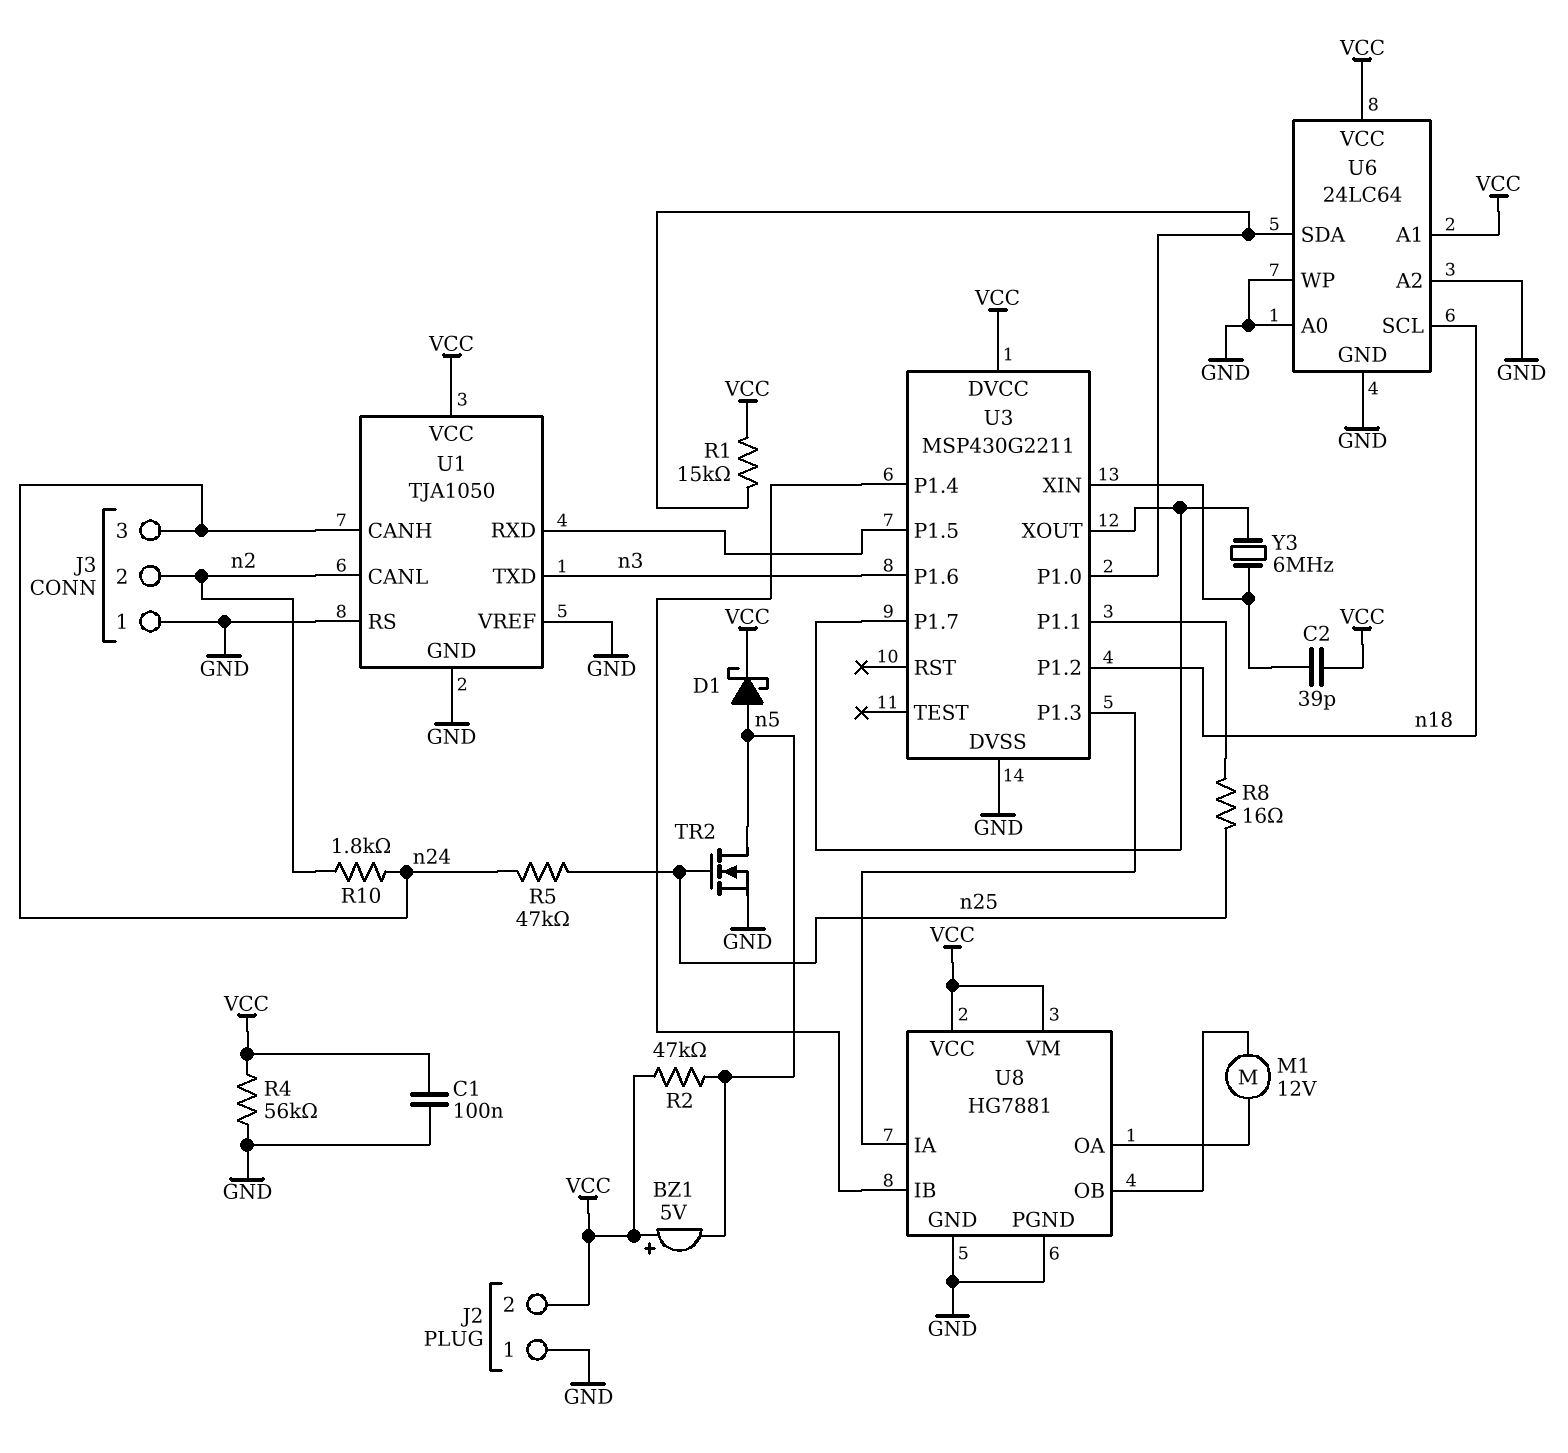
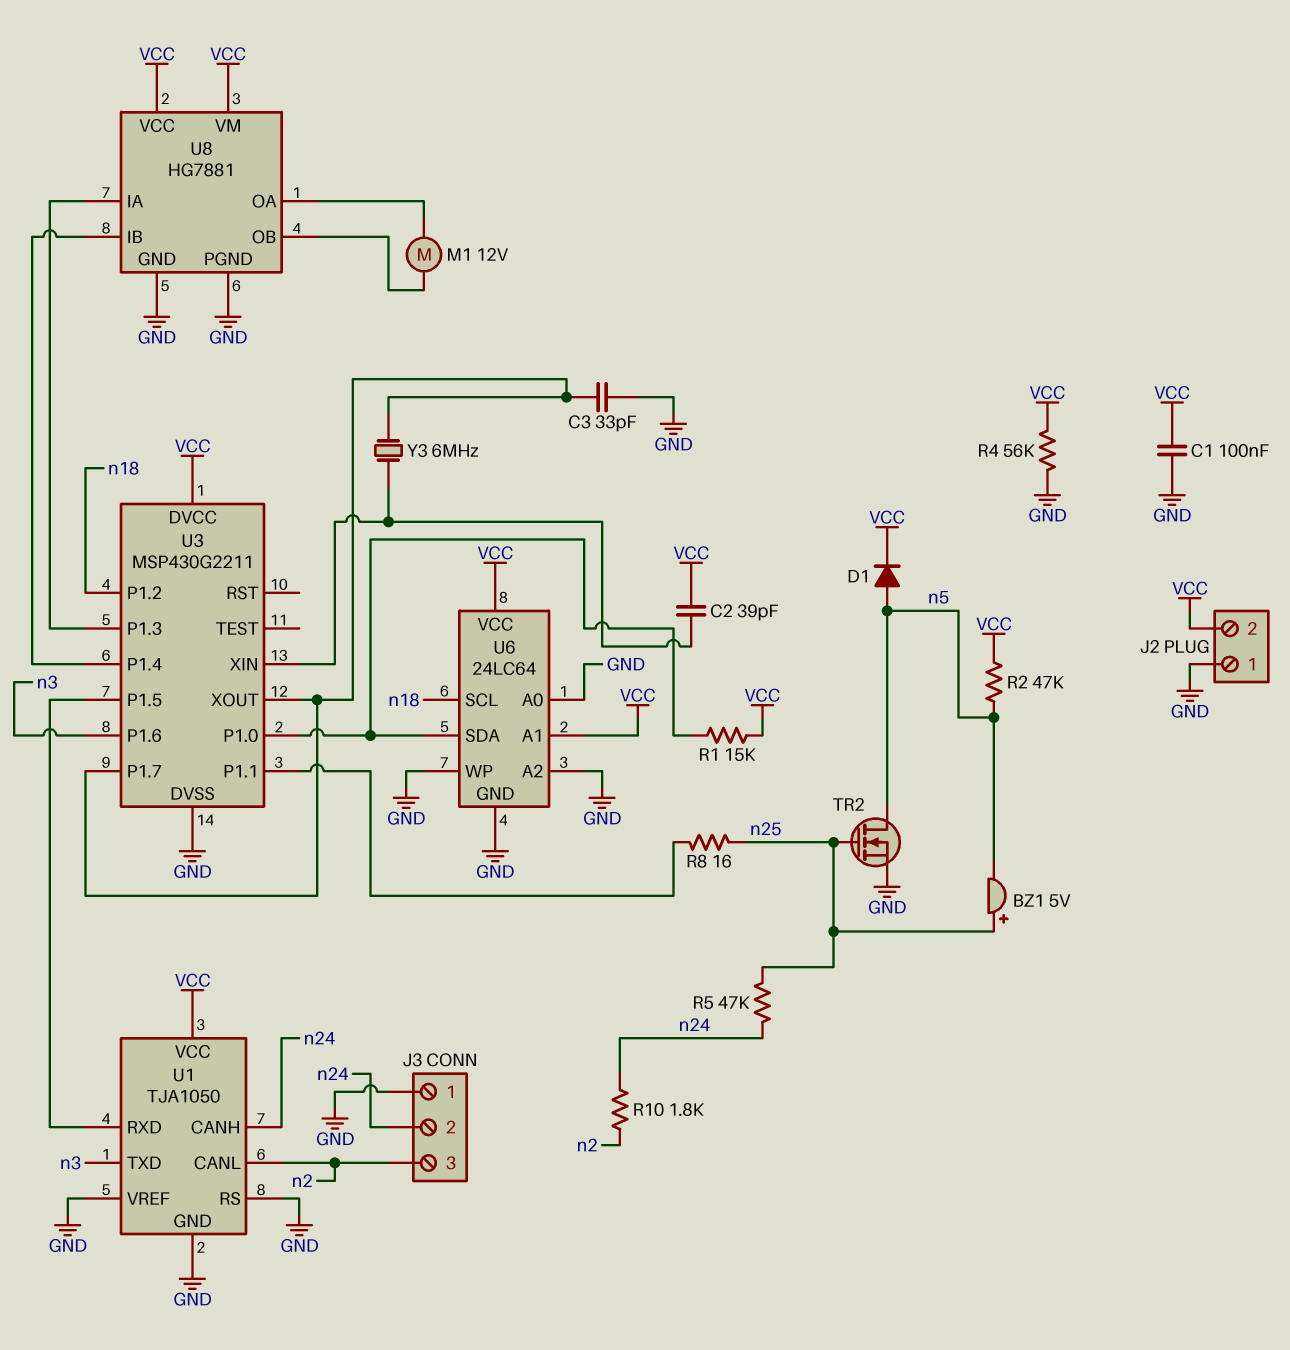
BZ1: buzzer 5V (plus VCC, minus n5) -> buzzer 5V (plus n25, minus n5)
C3: none -> 33pF (GND, U3/P1.7)
D1: schottky (A n5, K VCC) -> diode (A n5, K VCC)
J3 pin 2: n2 -> n24
J3 pin 3: n24 -> n2

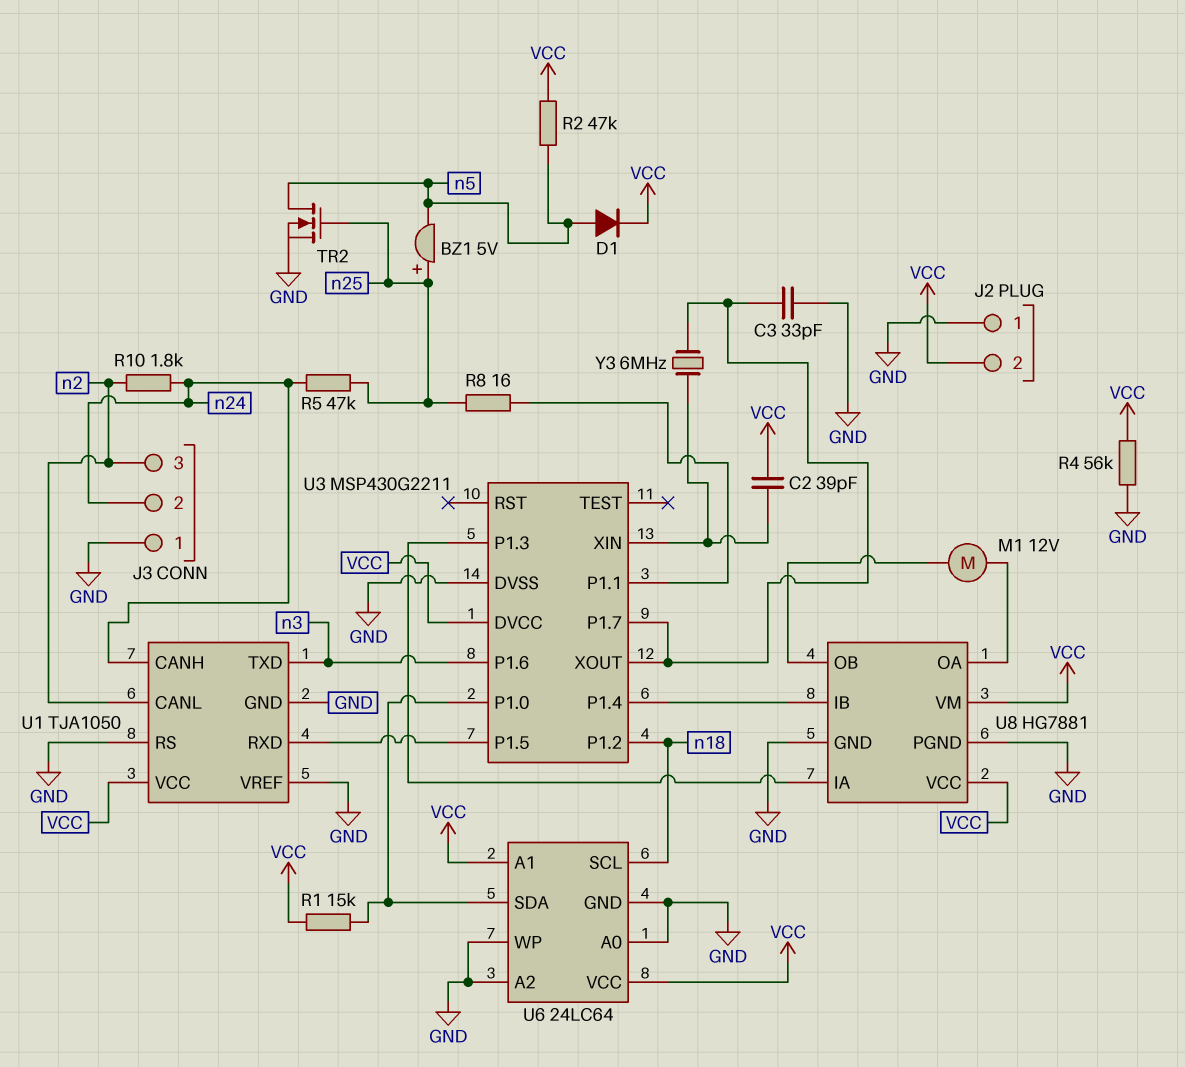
C1: 100nF (GND, VCC) -> none

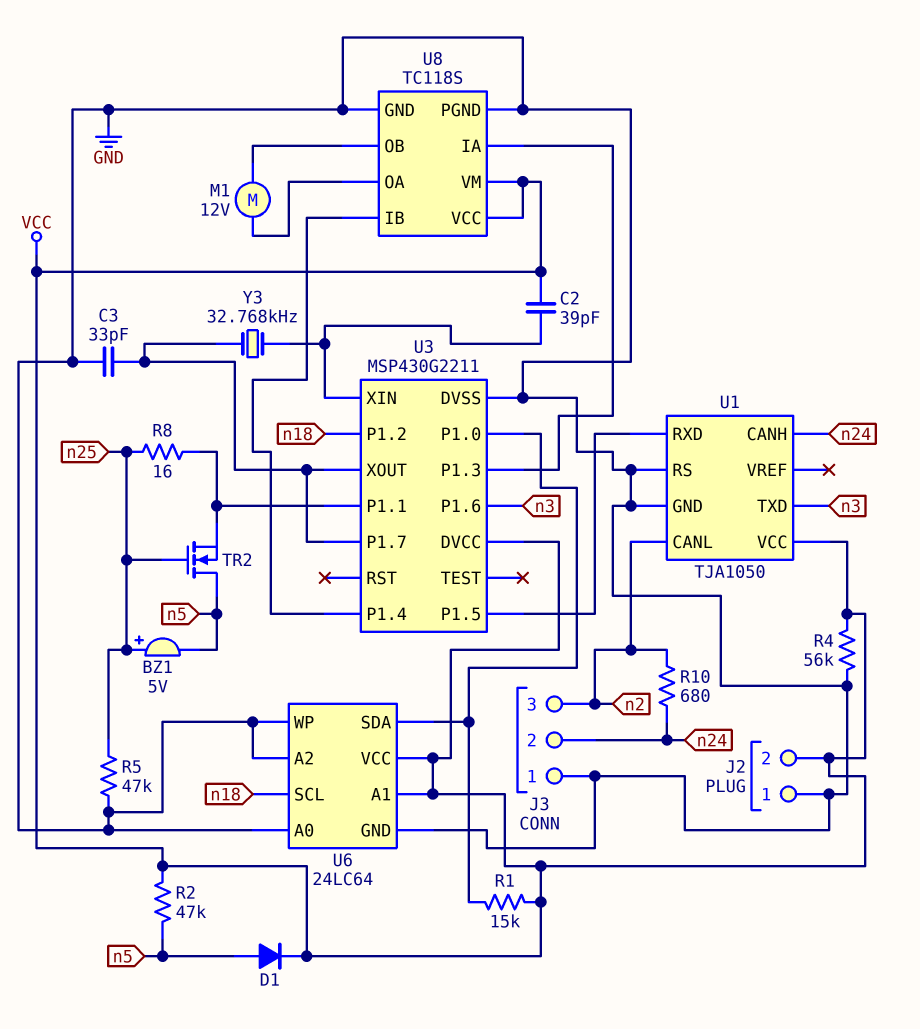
R5: 47k (n24, n25) -> 47k (GND, n25)
R10: 1.8k (n2, n24) -> 680 (n2, n24)
TR2: NMOS (G n25, D n5, S GND) -> NMOS (G n25, D n5, S U3/P1.1)
U1 pin VREF: GND -> none
U8: HG7881 -> TC118S
Y3: 6MHz (U3/P1.7, U3/XIN) -> 32.768kHz (U3/P1.7, U3/XIN)

